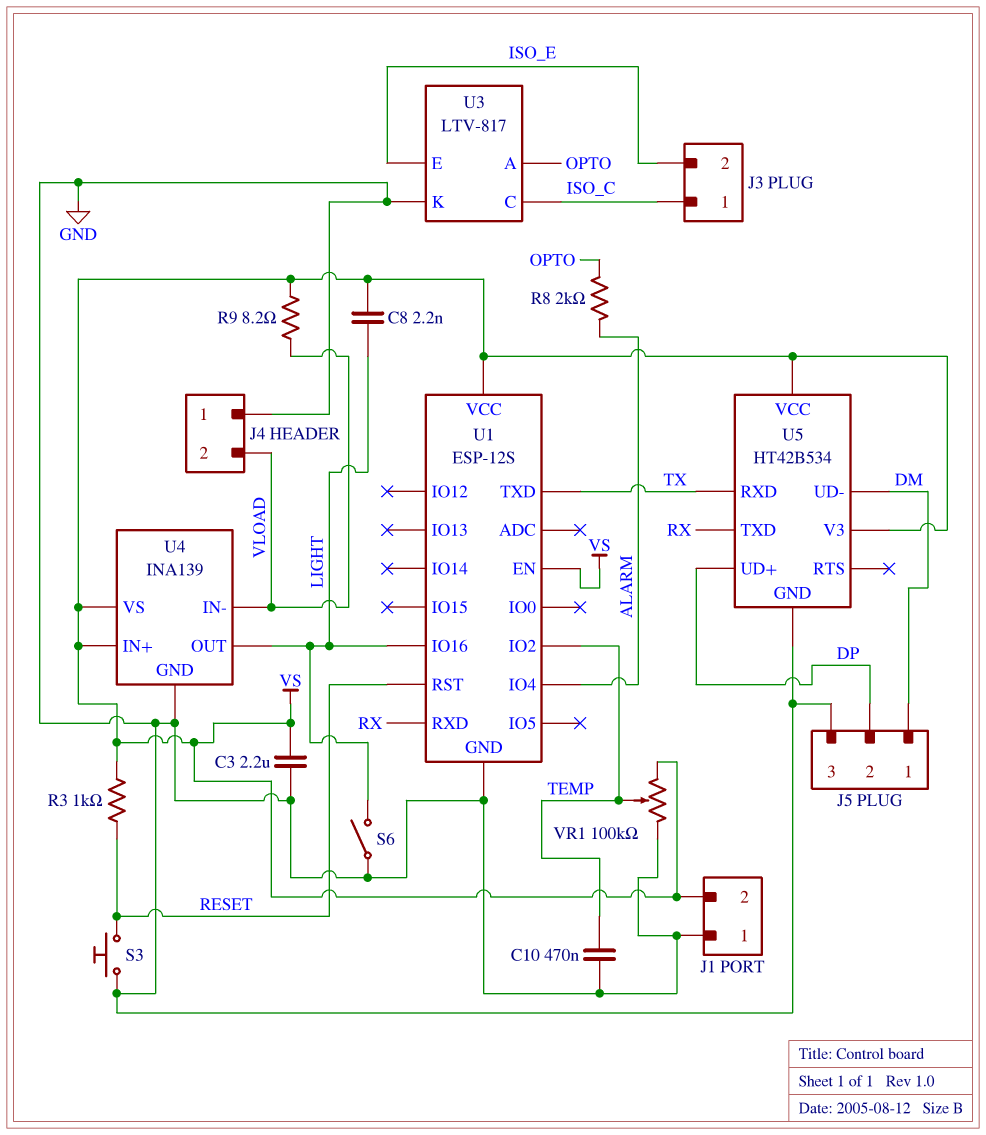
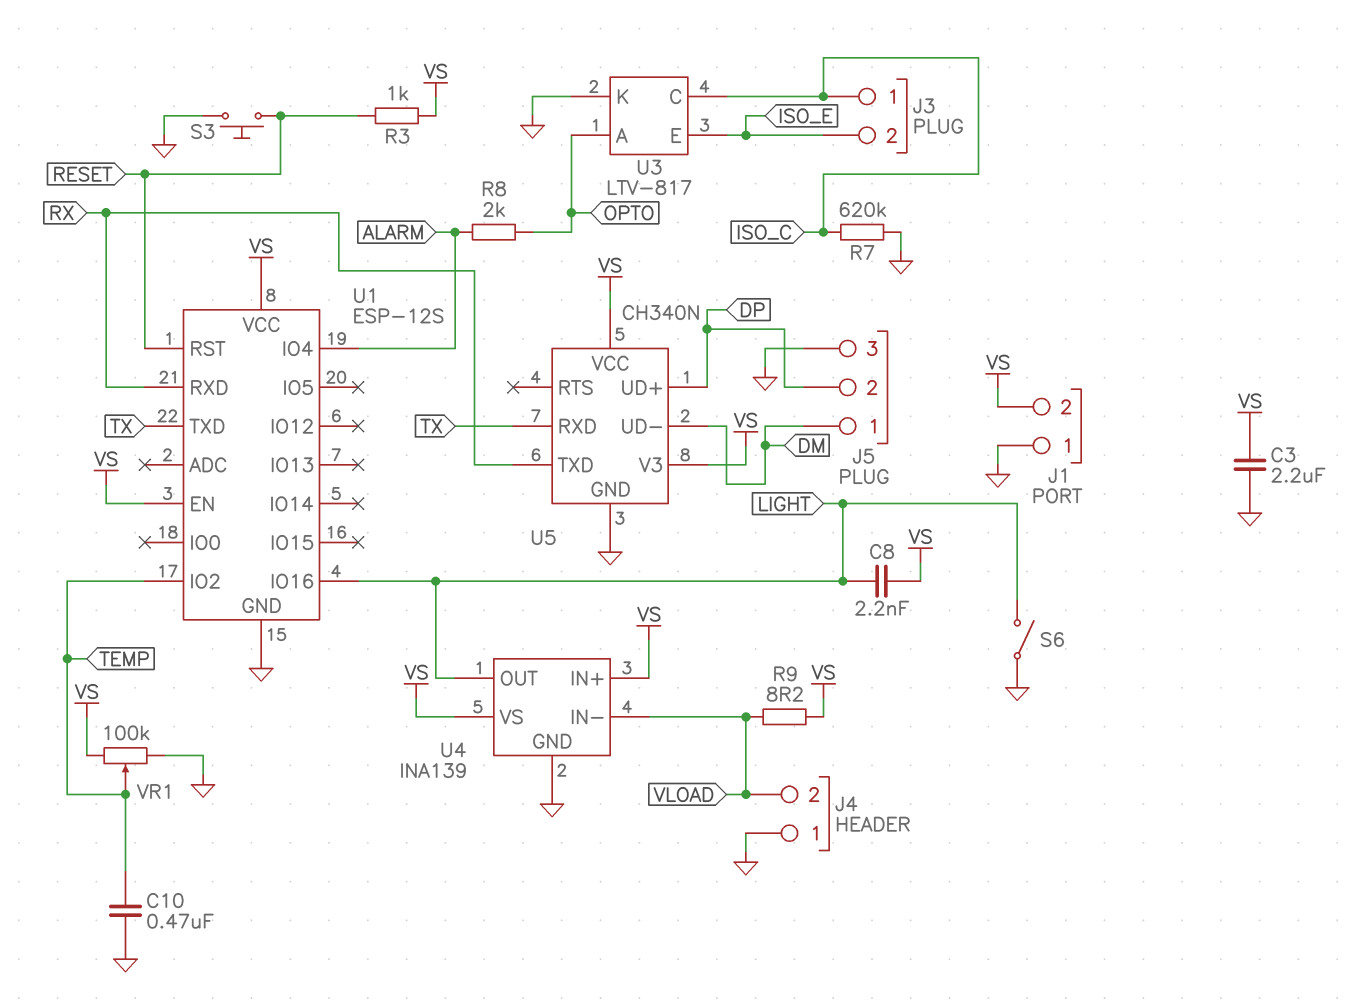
R7: none -> 620k (GND, ISO_C)
U5: HT42B534 -> CH340N

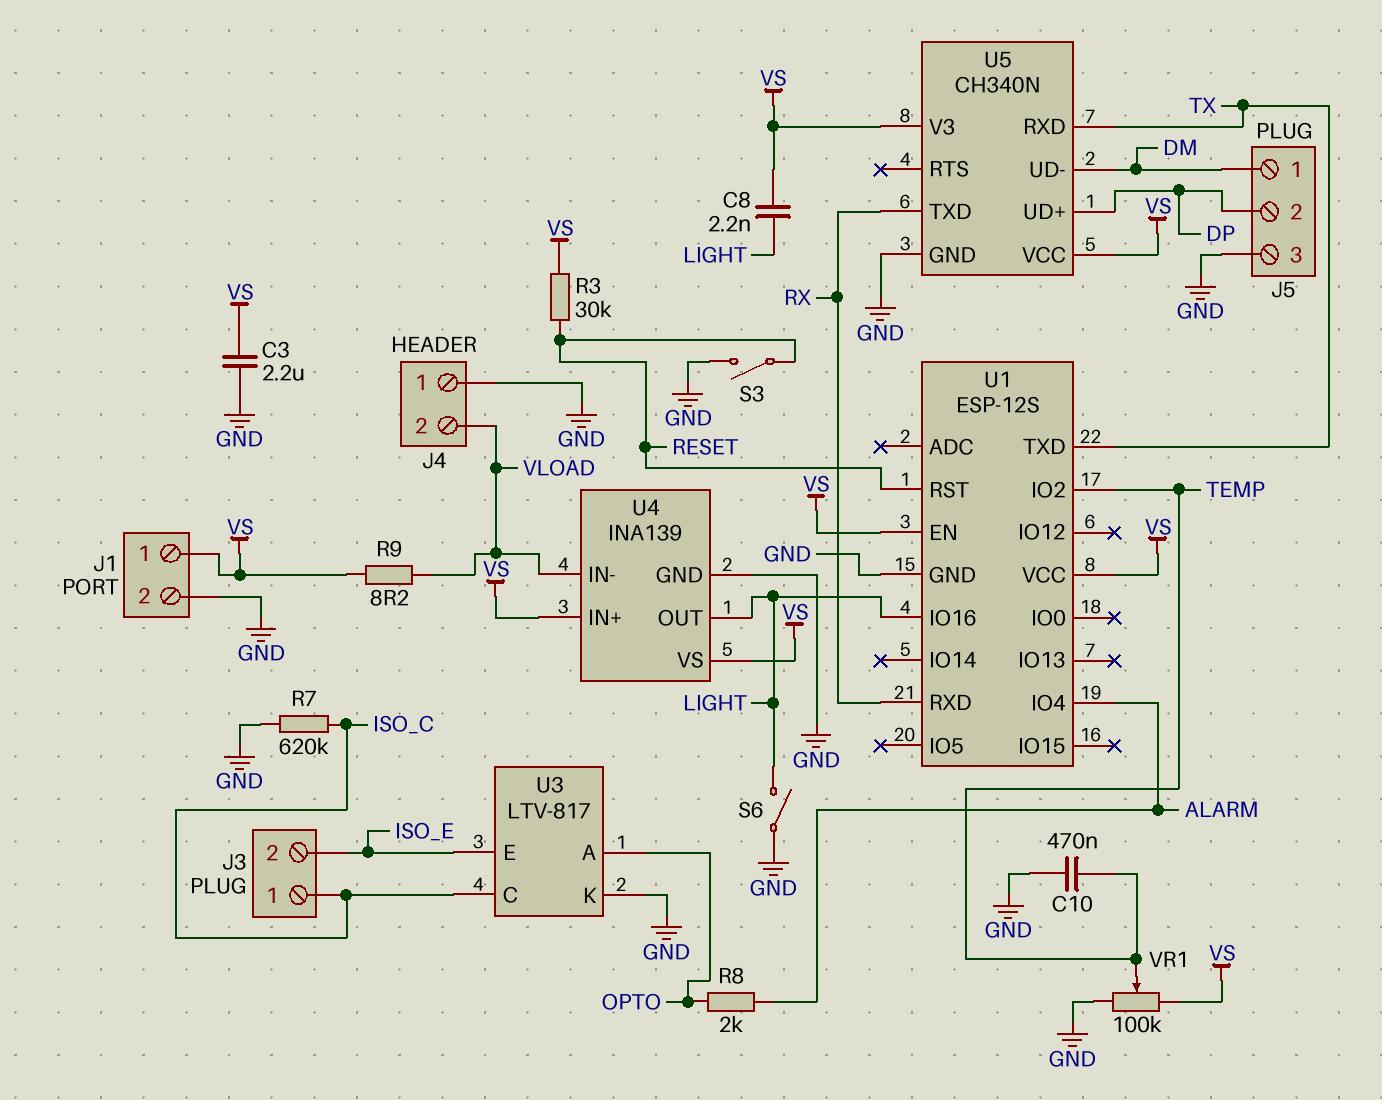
J1 pin 1: GND -> VS
J1 pin 2: VS -> GND
R3: 1k (RESET, VS) -> 30k (RESET, VS)
S3: button (GND, RESET) -> switch (GND, RESET)

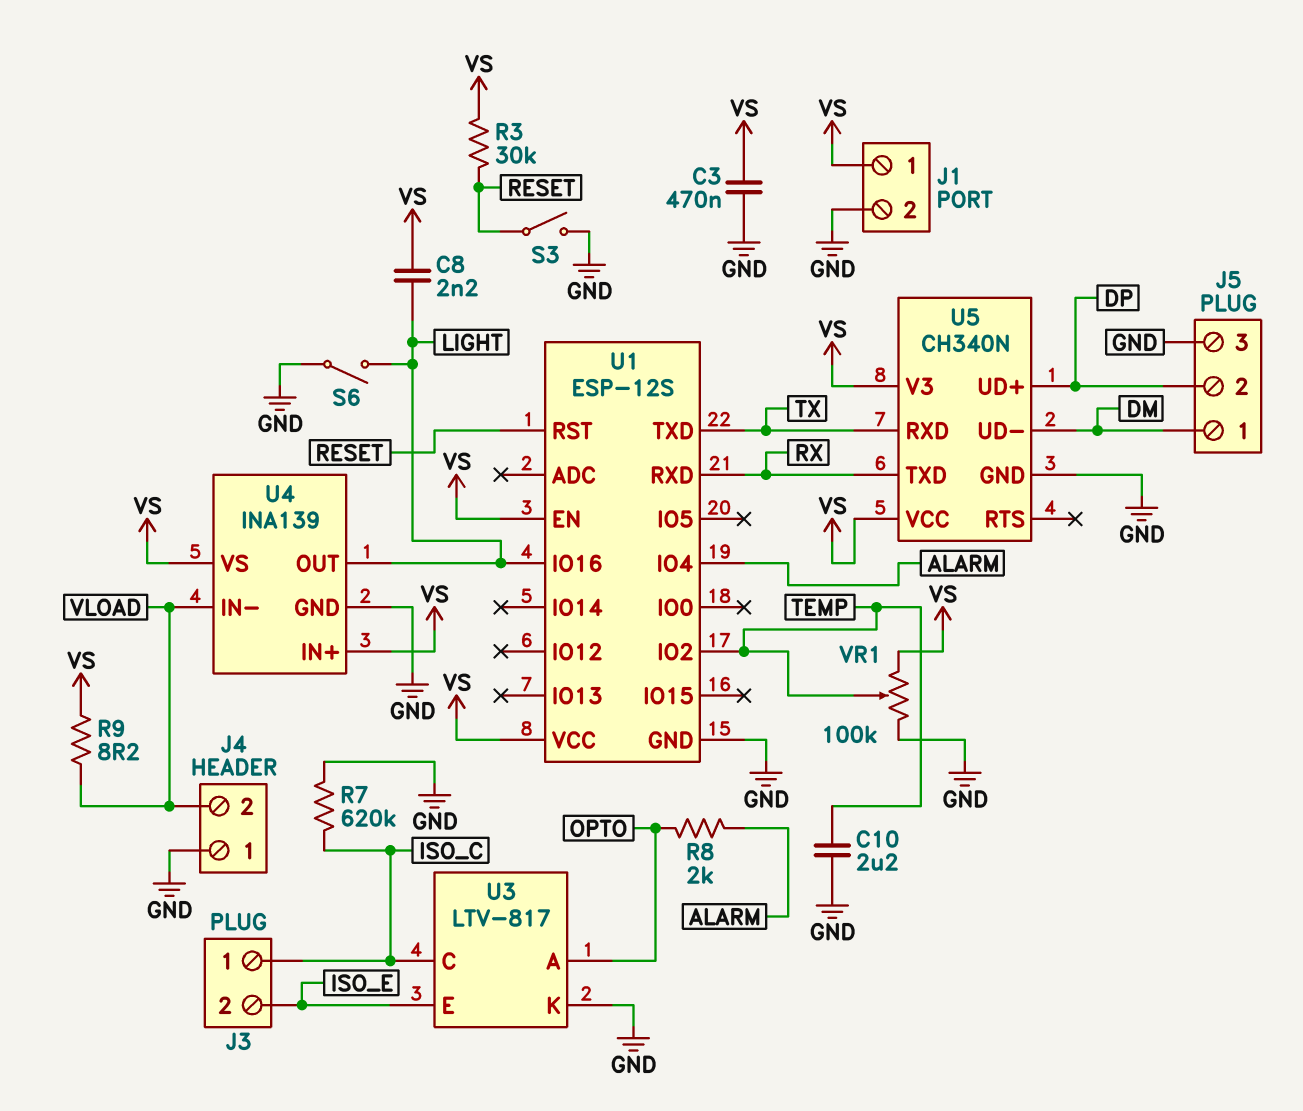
C3: 2.2uF (GND, VS) -> 470nF (GND, VS)
C10: 470nF (GND, TEMP) -> 2.2uF (GND, TEMP)

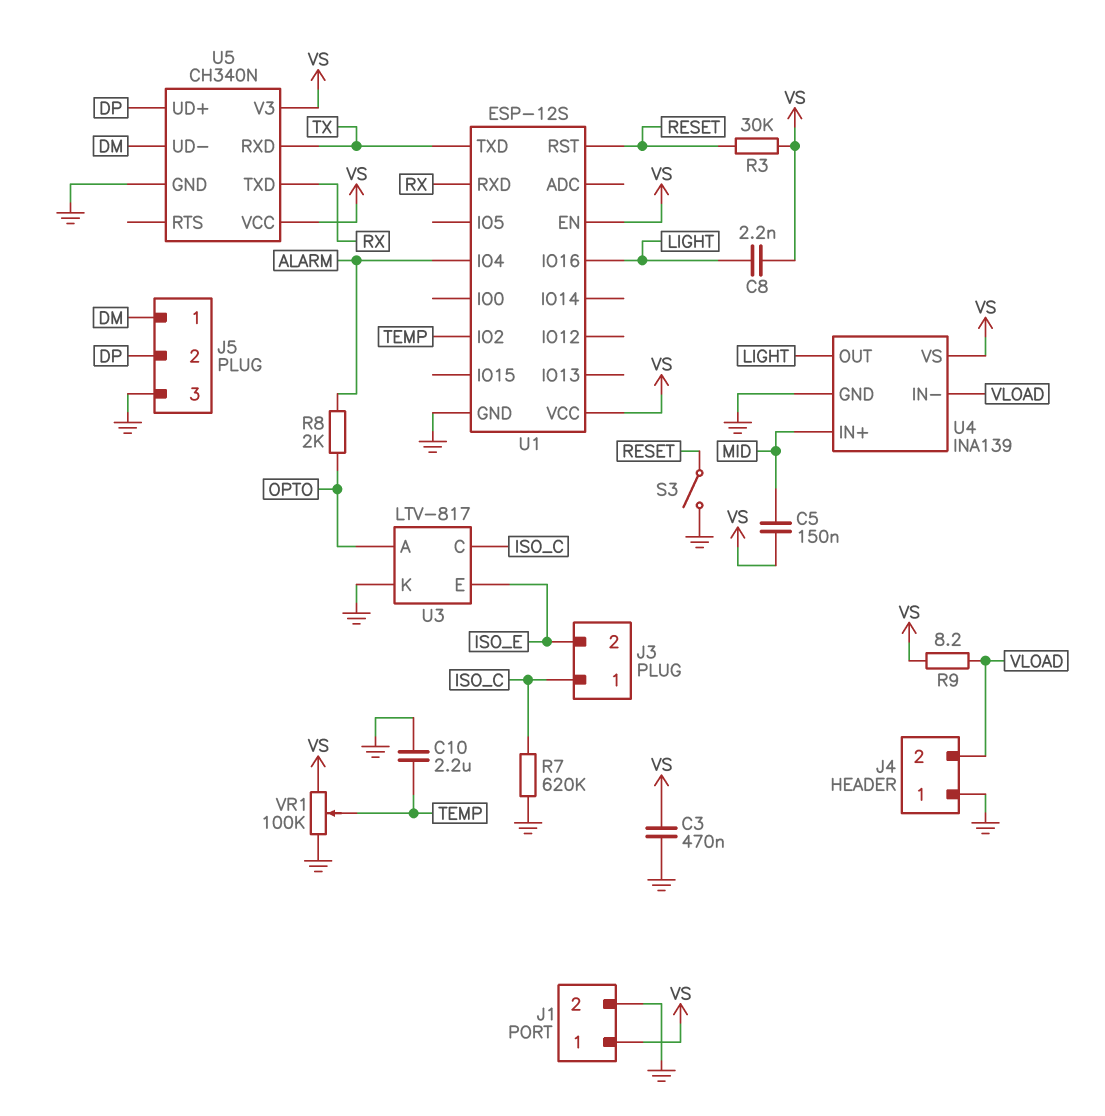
C5: none -> 150nF (MID, VS)
S6: switch (GND, LIGHT) -> none
U4 pin IN+: VS -> MID

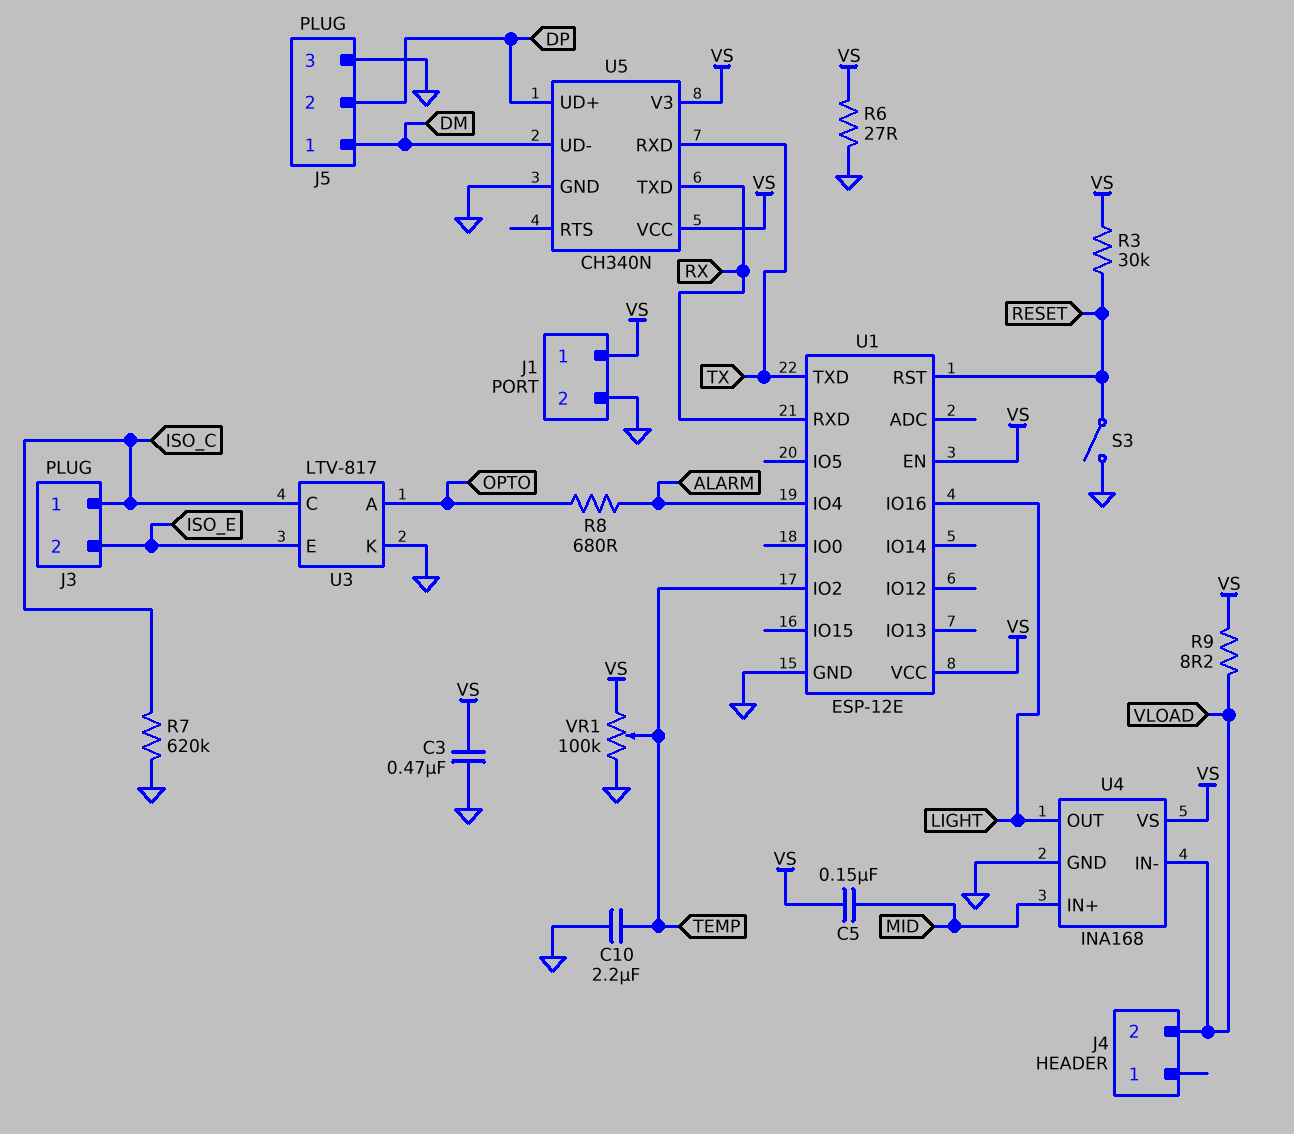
C8: 2.2nF (LIGHT, VS) -> none
J4 pin 1: GND -> none
R6: none -> 27 (GND, VS)
R8: 2k (ALARM, OPTO) -> 680 (ALARM, OPTO)
U1: ESP-12S -> ESP-12E
U4: INA139 -> INA168

